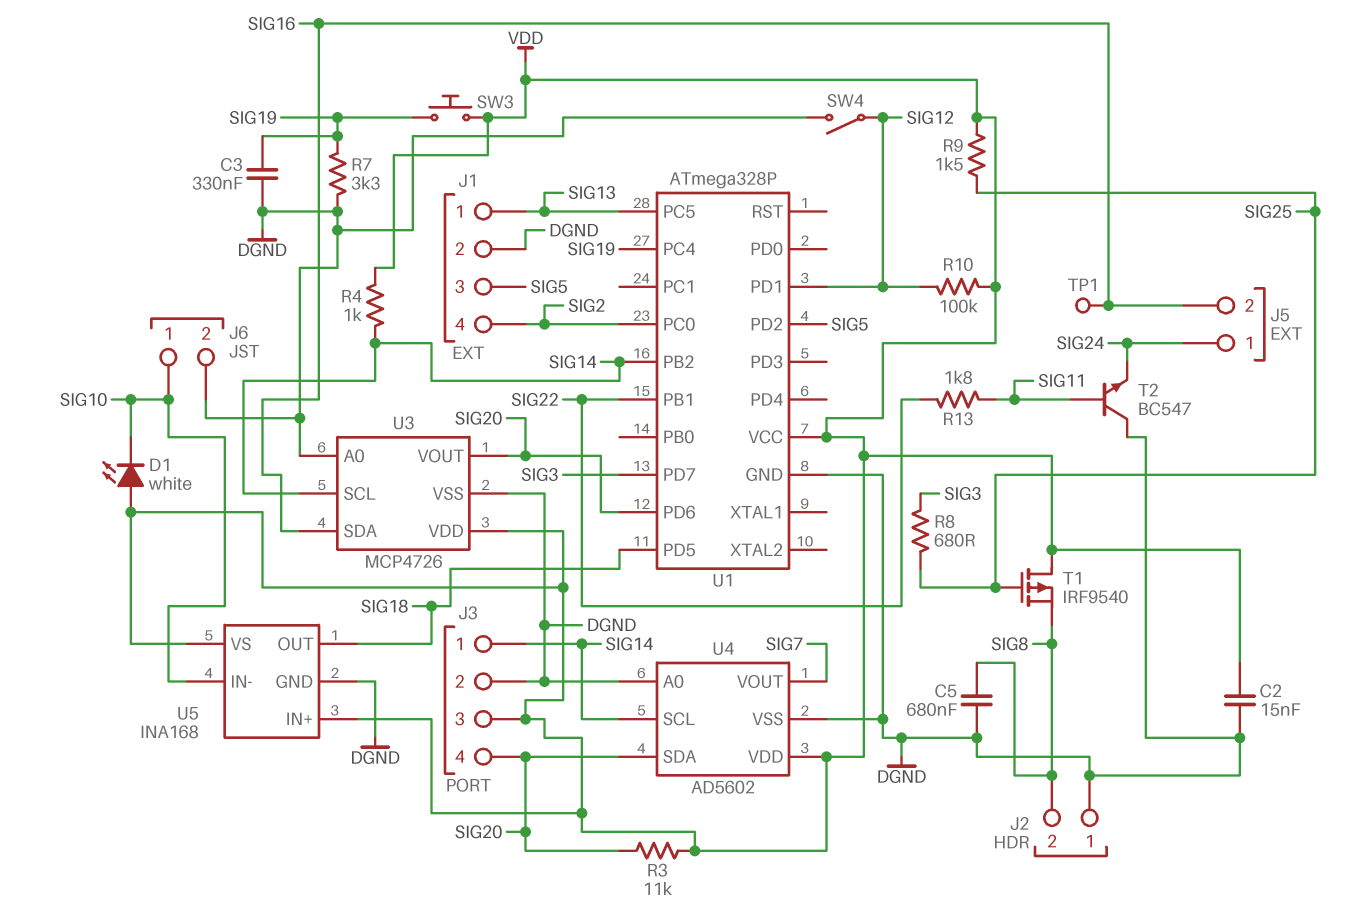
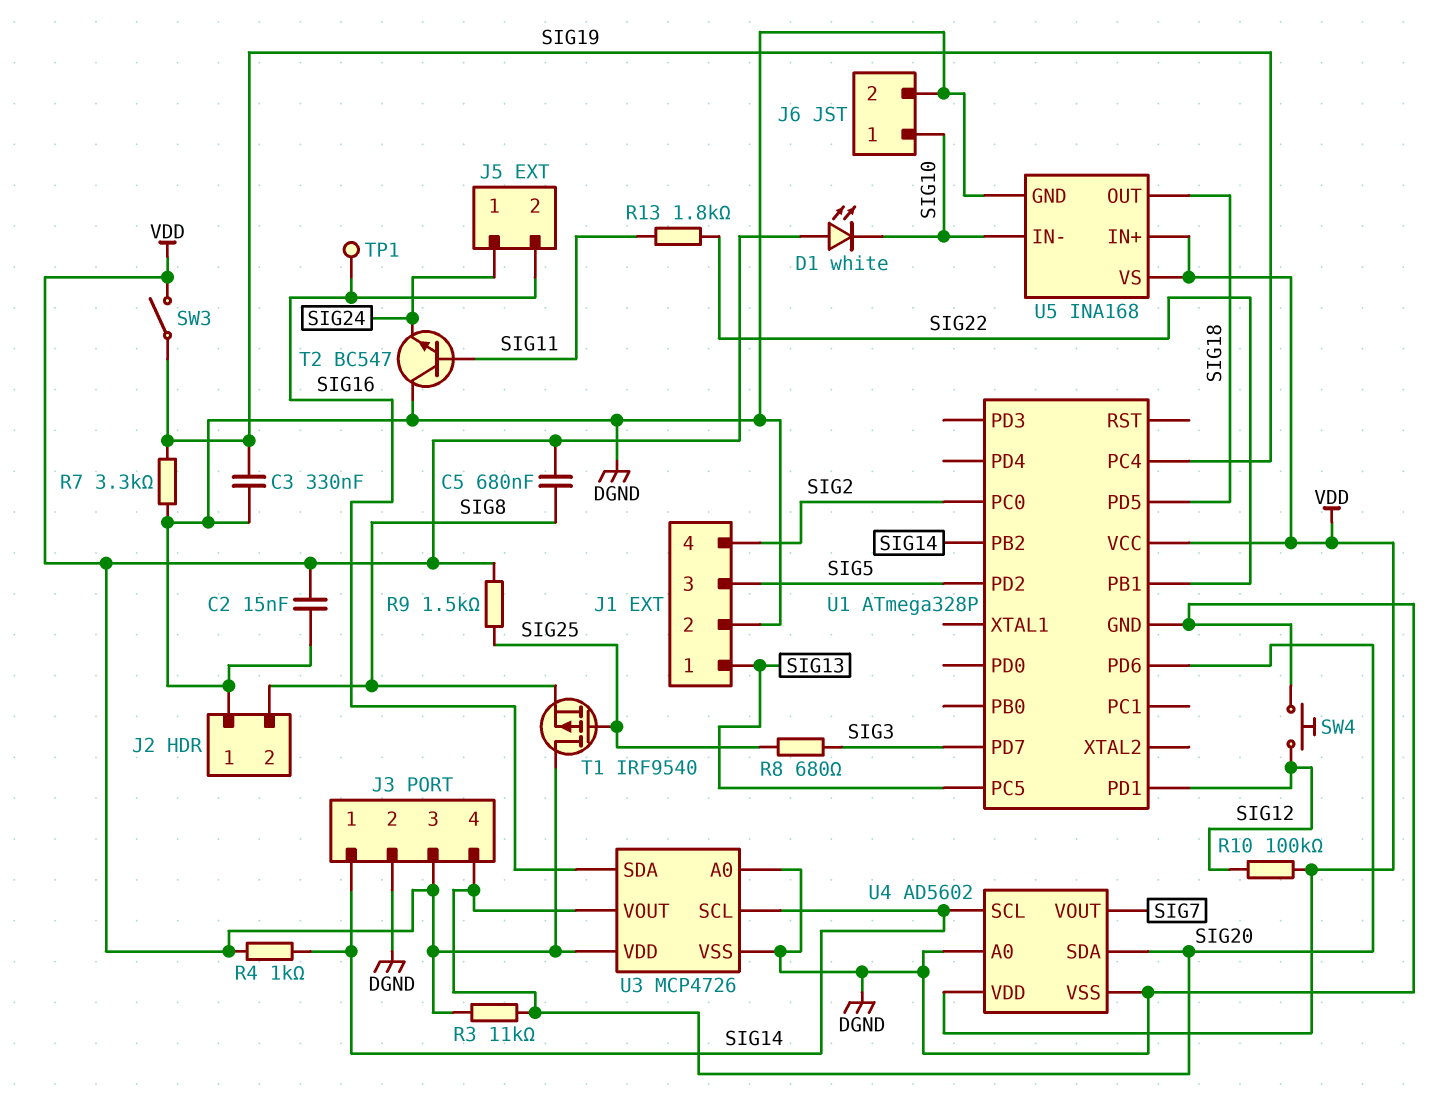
C5: 680nF (DGND, SIG8) -> 680nF (SIG8, VDD)
SW3: button (SIG19, VDD) -> switch (SIG19, VDD)
SW4: switch (DGND, SIG12) -> button (DGND, SIG12)

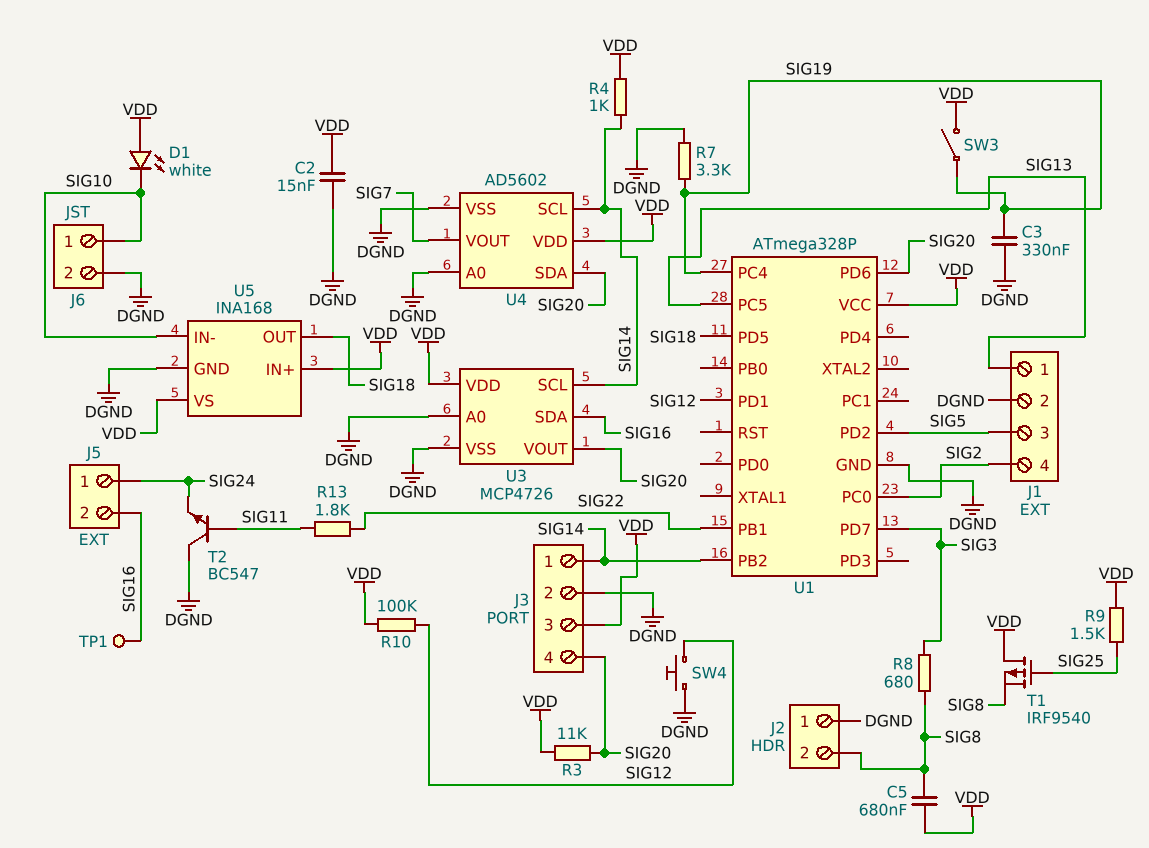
R8: 680 (SIG3, SIG25) -> 680 (SIG3, SIG8)

